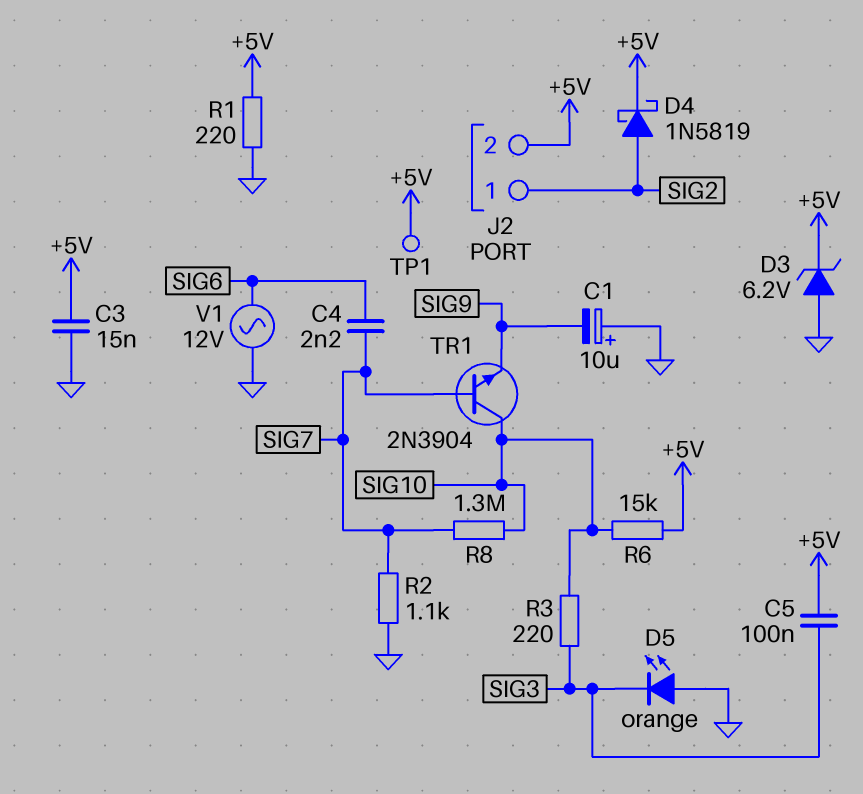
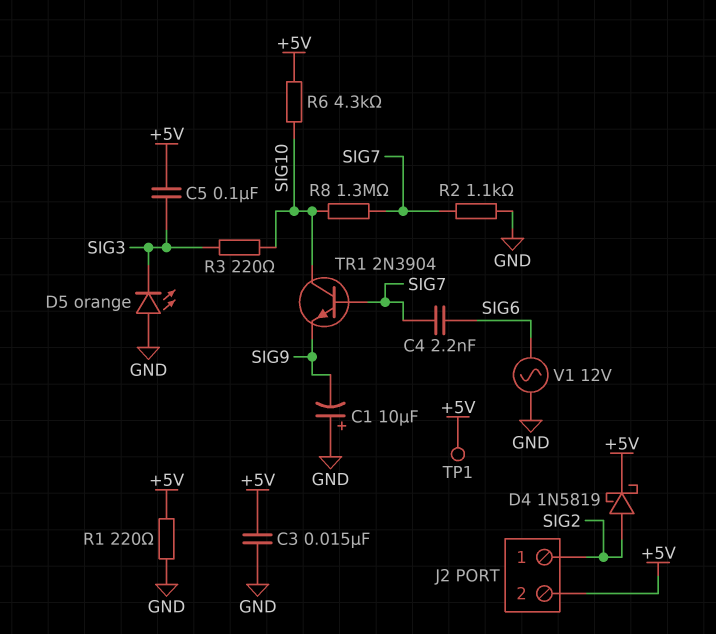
D3: zener 6.2V (A GND, K +5V) -> none
R6: 15k (+5V, SIG10) -> 4.3k (+5V, SIG10)

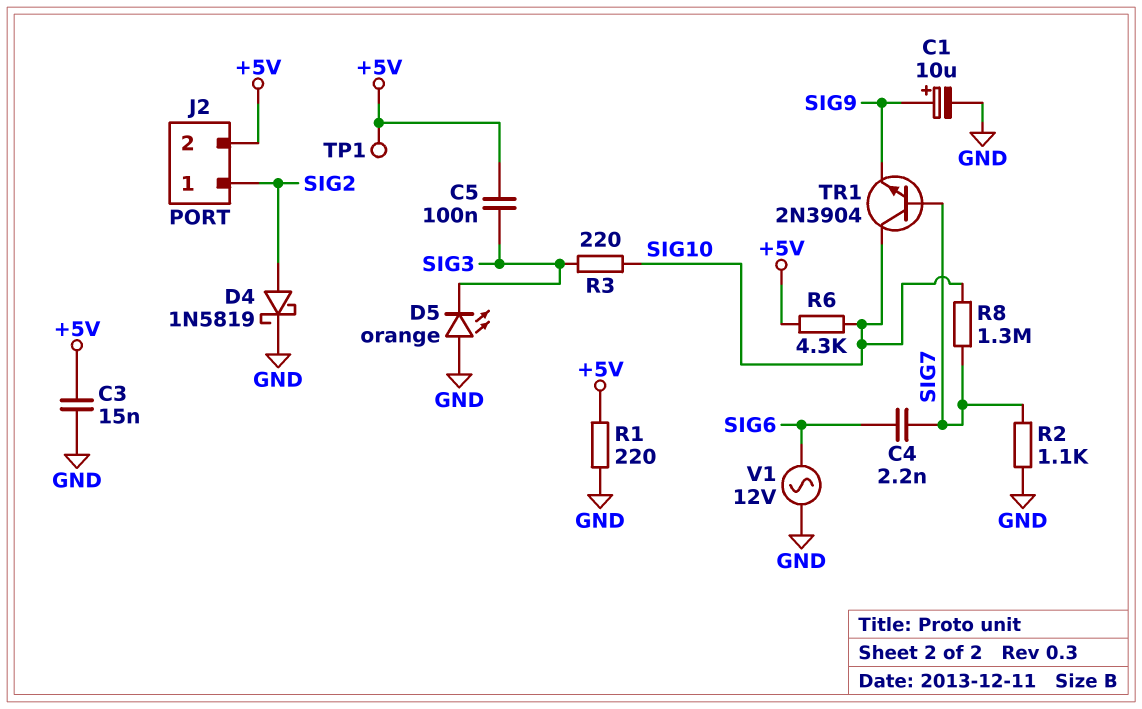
C1: 10uF (plus GND, minus SIG9) -> 10uF (plus SIG9, minus GND)
D4: schottky 1N5819 (A SIG2, K +5V) -> schottky 1N5819 (A SIG2, K GND)

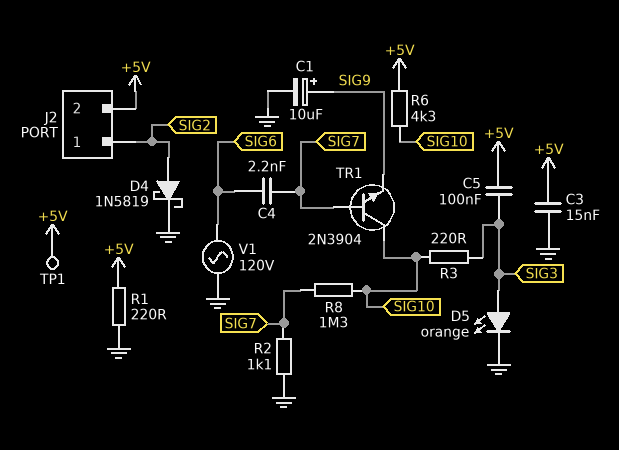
D5: LED orange (A GND, K SIG3) -> LED orange (A SIG3, K GND)
V1: AC 12V (GND, SIG6) -> AC 120V (GND, SIG6)

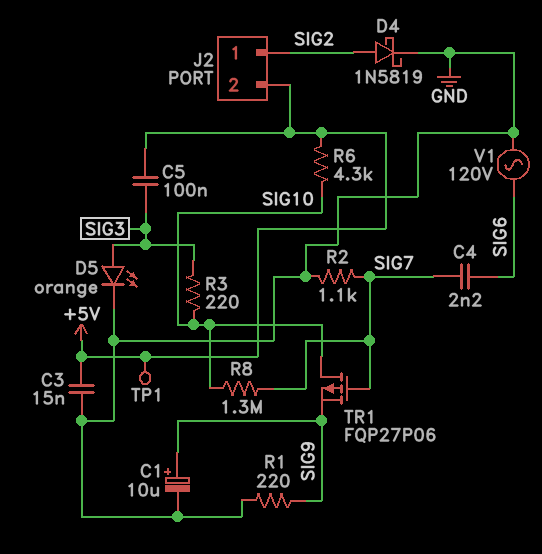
R1: 220 (+5V, GND) -> 220 (GND, SIG9)
TR1: NPN 2N3904 (B SIG7, C SIG10, E SIG9) -> PMOS FQP27P06 (G SIG7, D SIG10, S SIG9)

